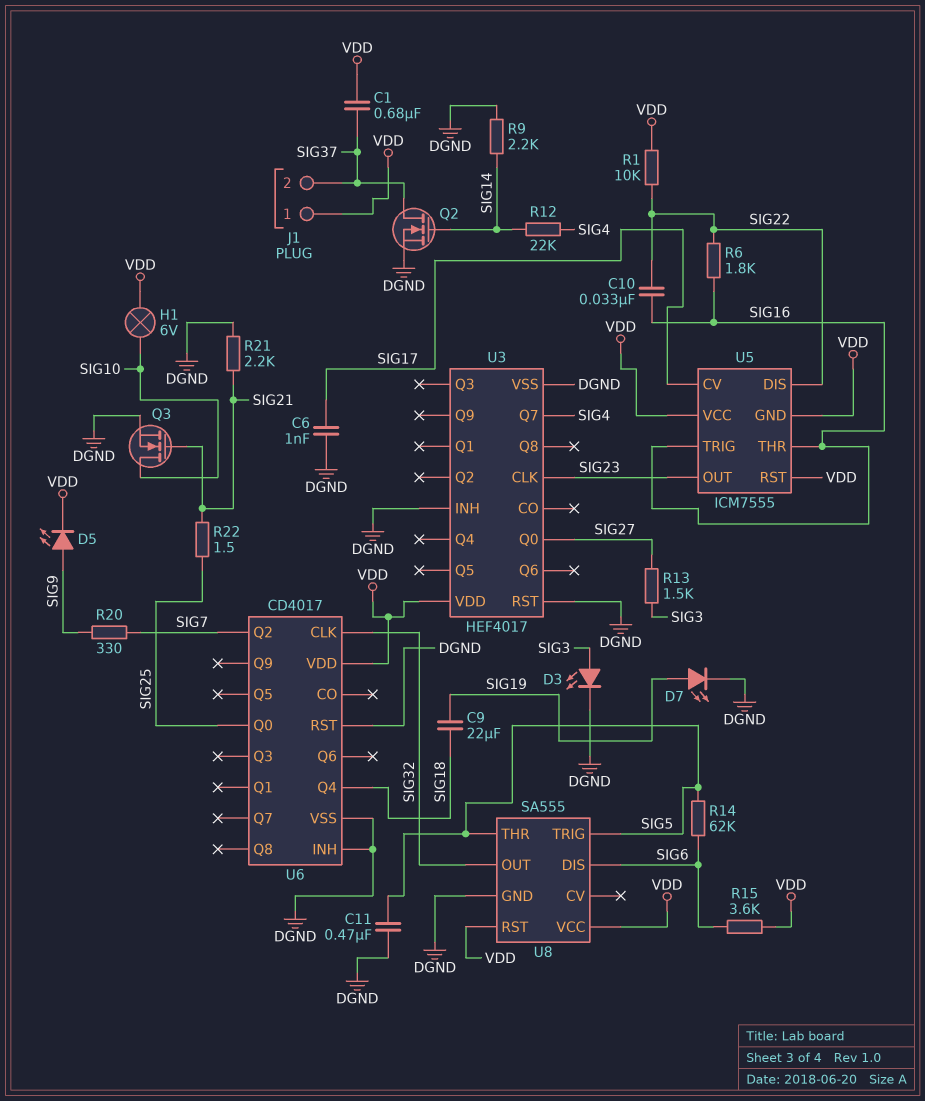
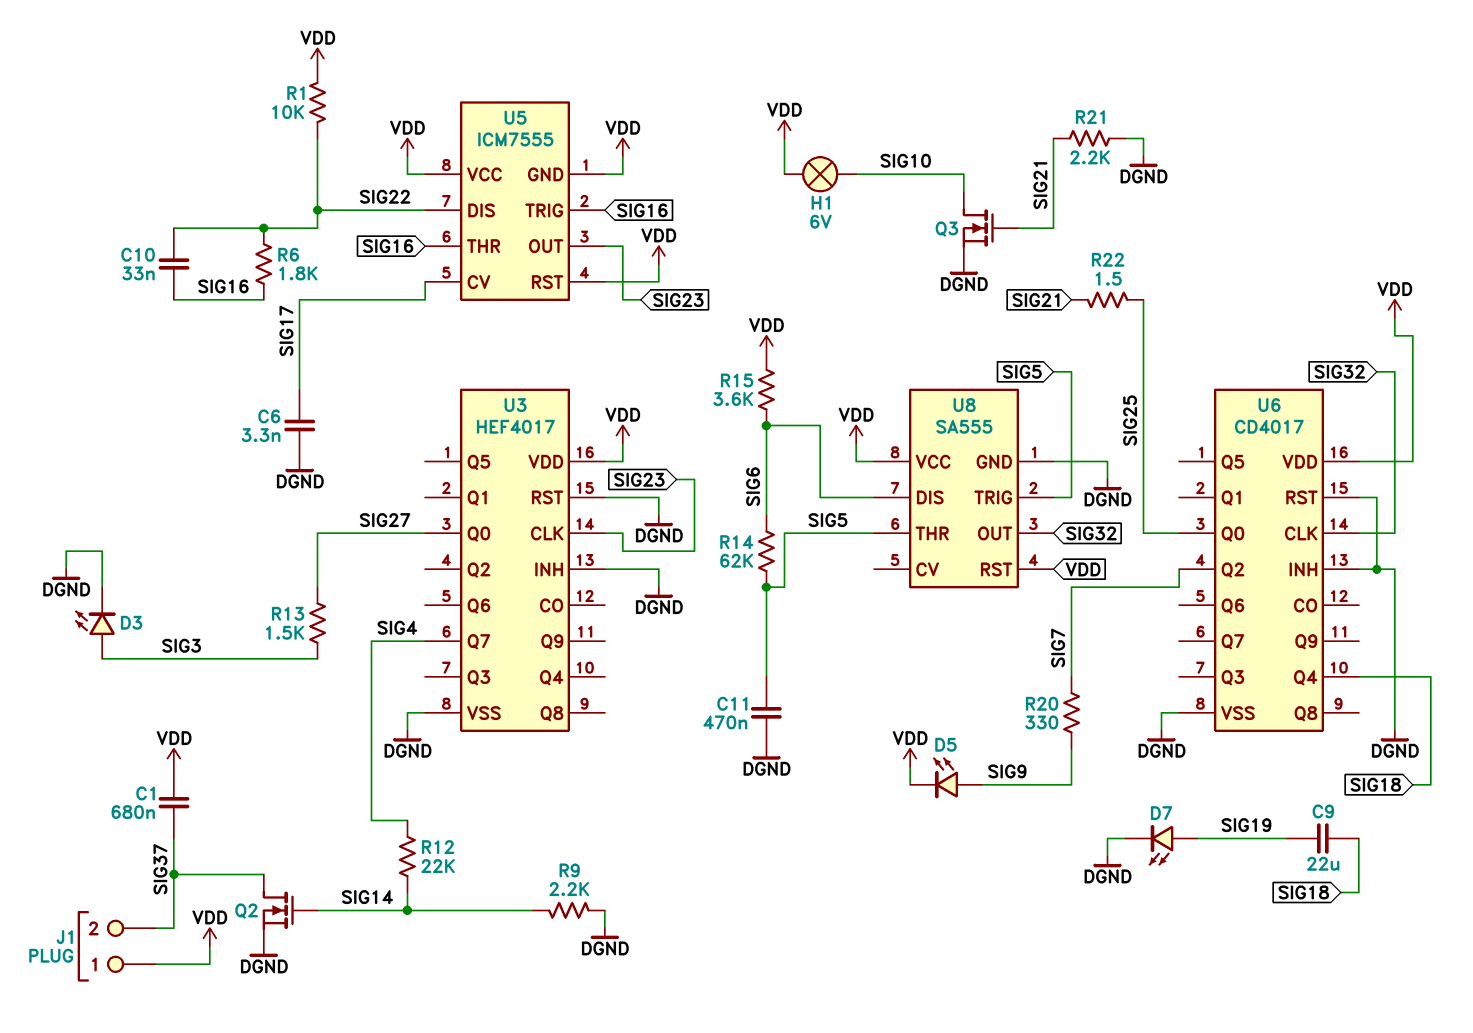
C6: 1nF (DGND, SIG17) -> 3.3nF (DGND, SIG17)

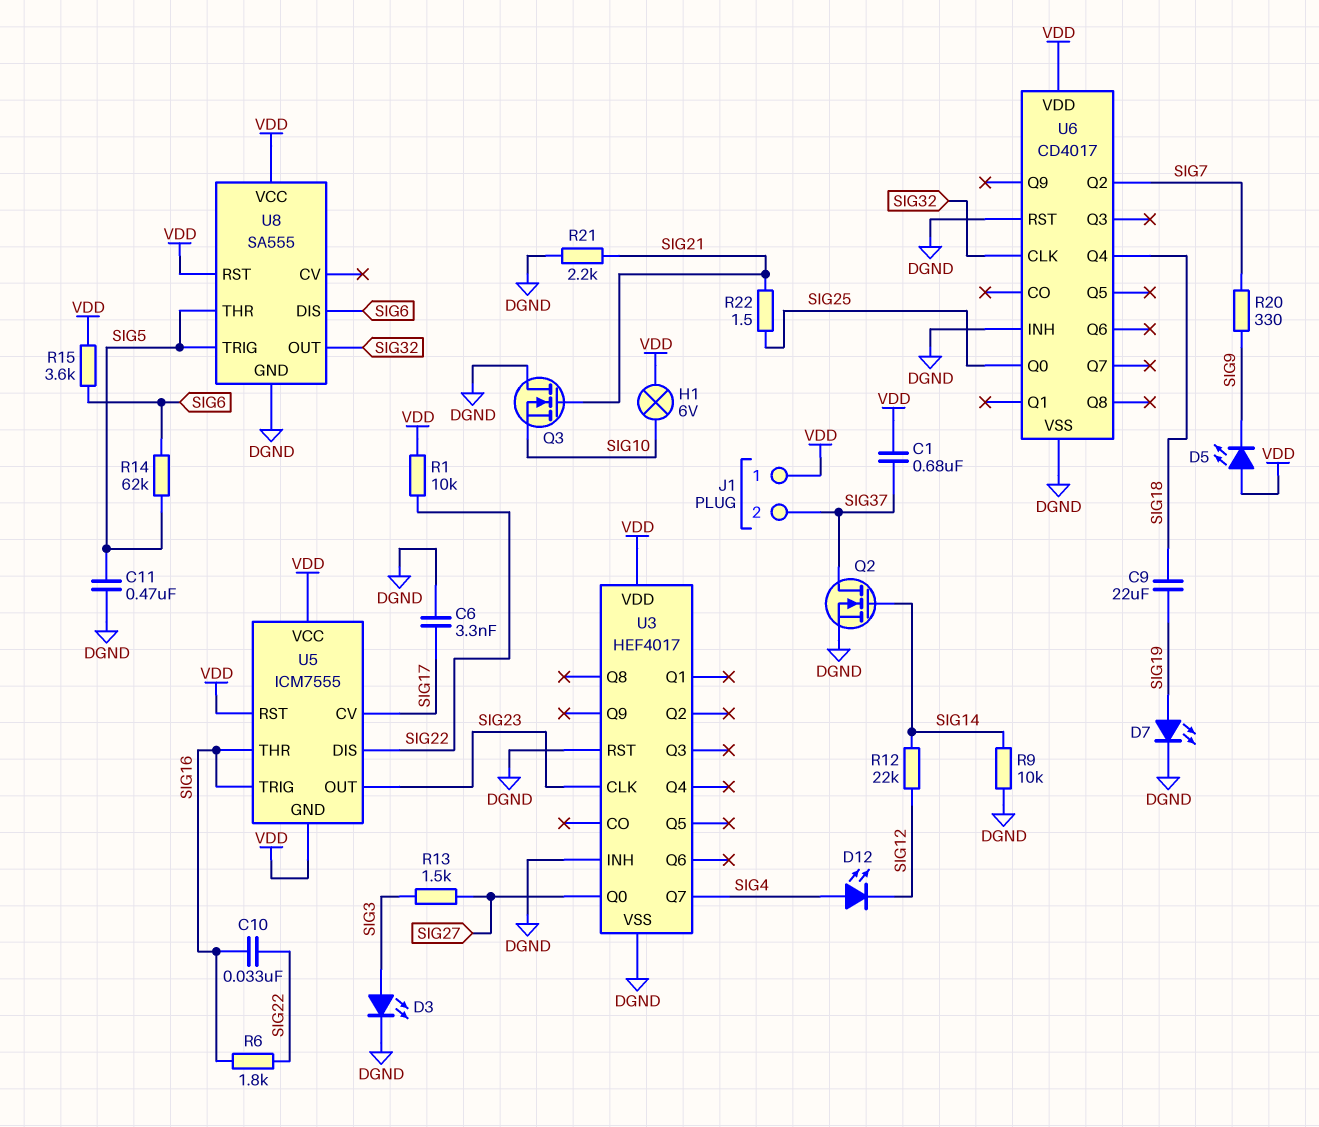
D5: LED (A SIG9, K VDD) -> LED (A VDD, K SIG9)
D12: none -> LED (A SIG4, K SIG12)
Q3: NMOS (G SIG21, D SIG10, S DGND) -> NMOS (G SIG21, D DGND, S SIG10)
R9: 2.2k (DGND, SIG14) -> 10k (DGND, SIG14)
R12: 22k (SIG4, SIG14) -> 22k (SIG12, SIG14)

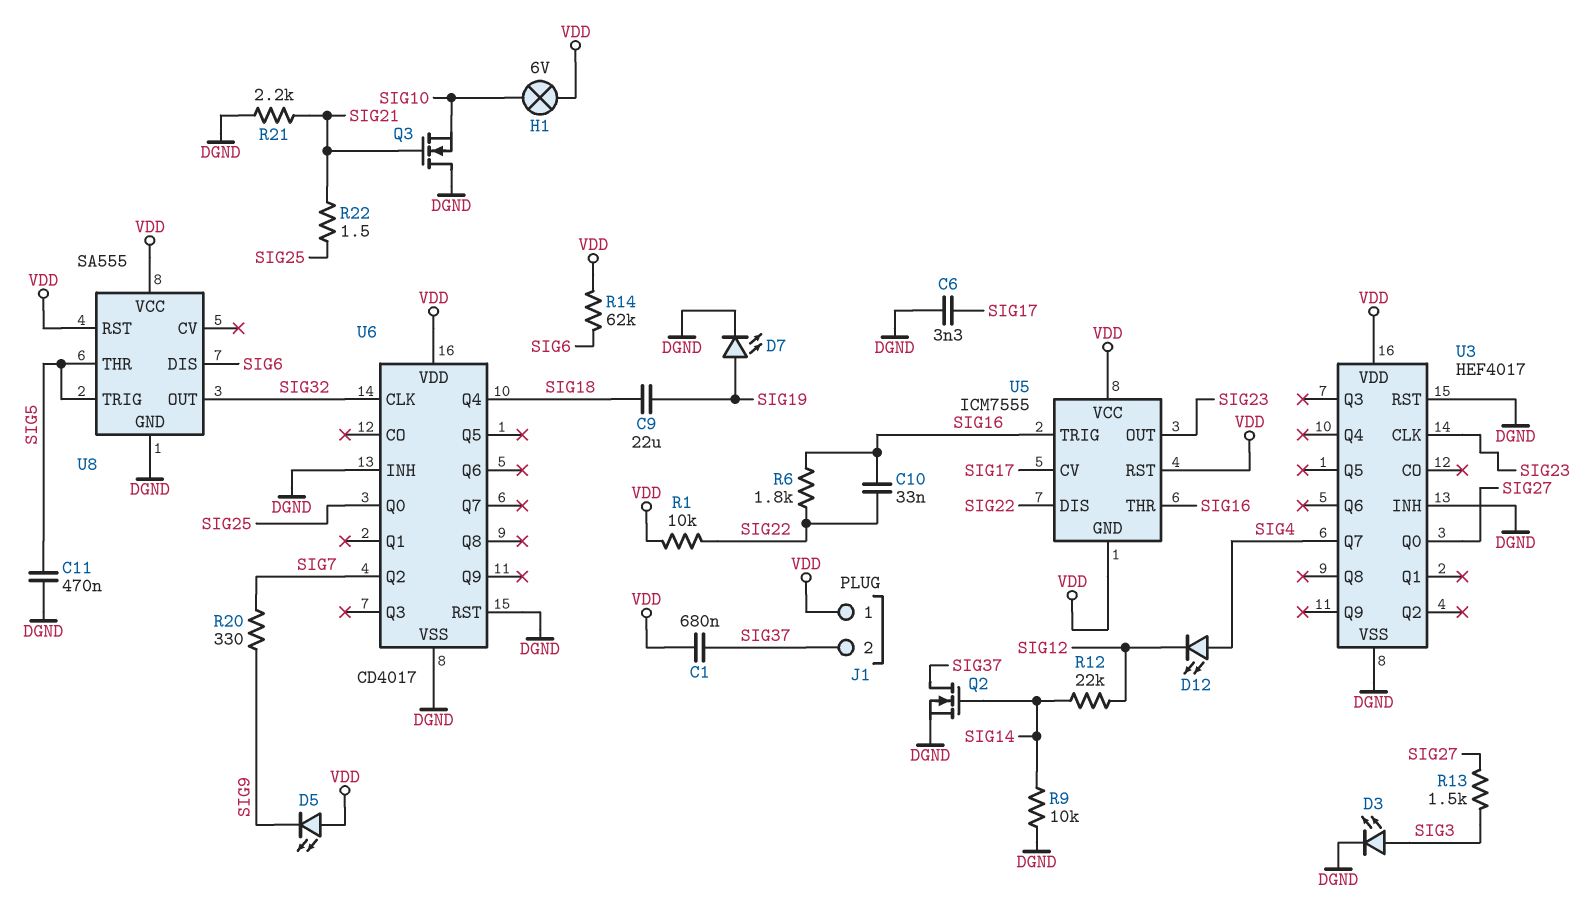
R14: 62k (SIG5, SIG6) -> 62k (SIG6, VDD)
R15: 3.6k (SIG6, VDD) -> none

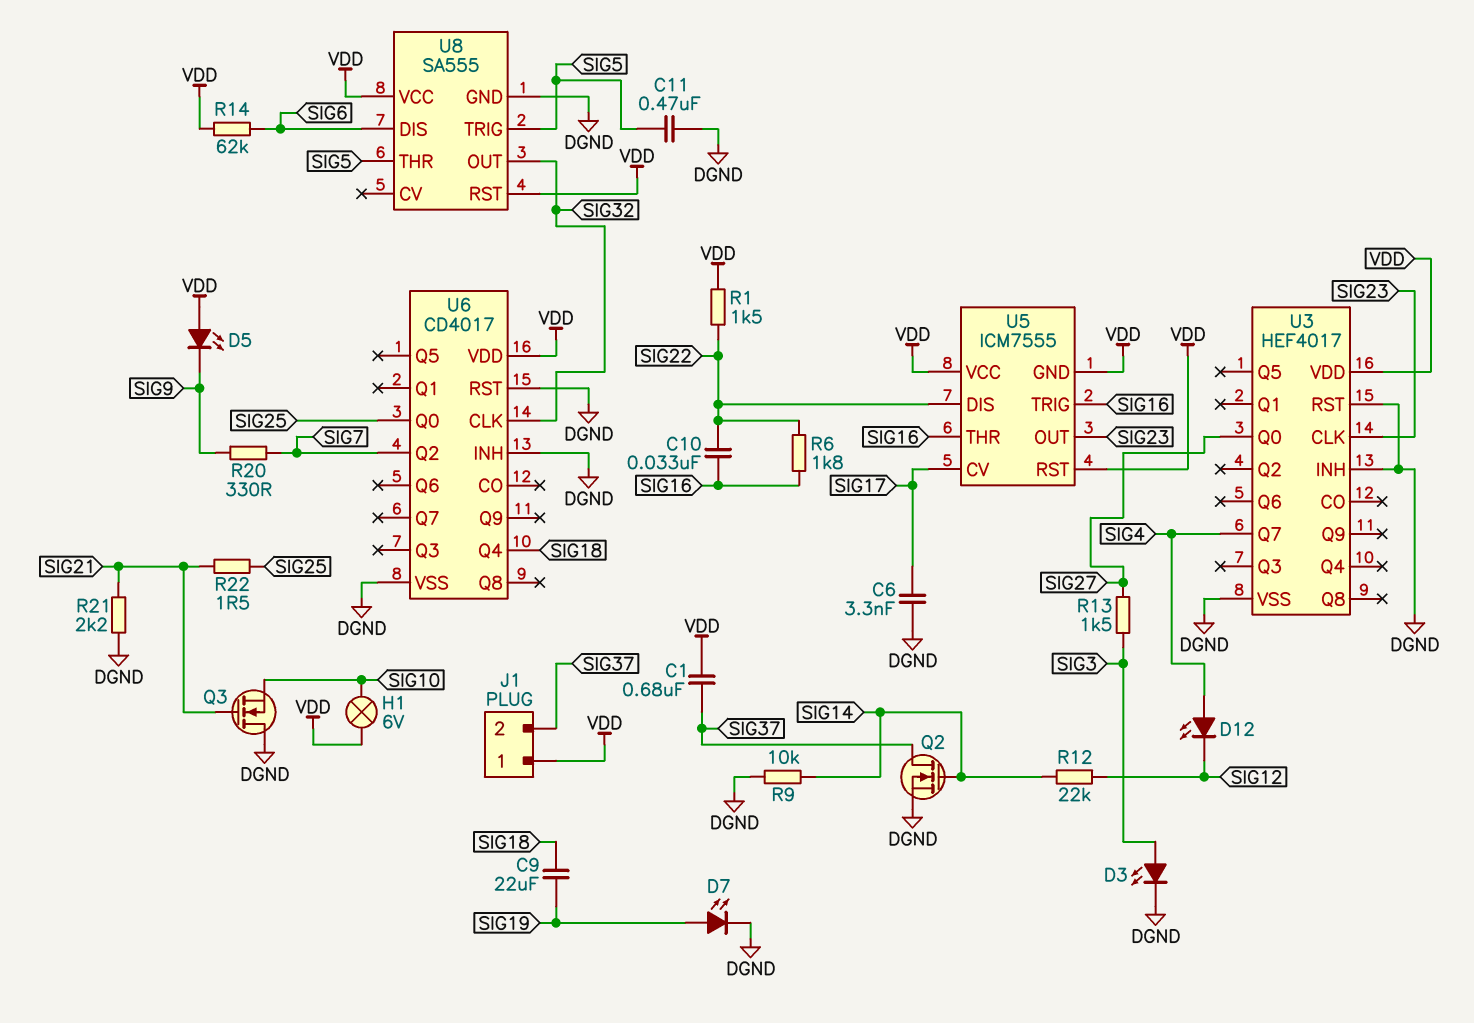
R1: 10k (SIG22, VDD) -> 1.5k (SIG22, VDD)

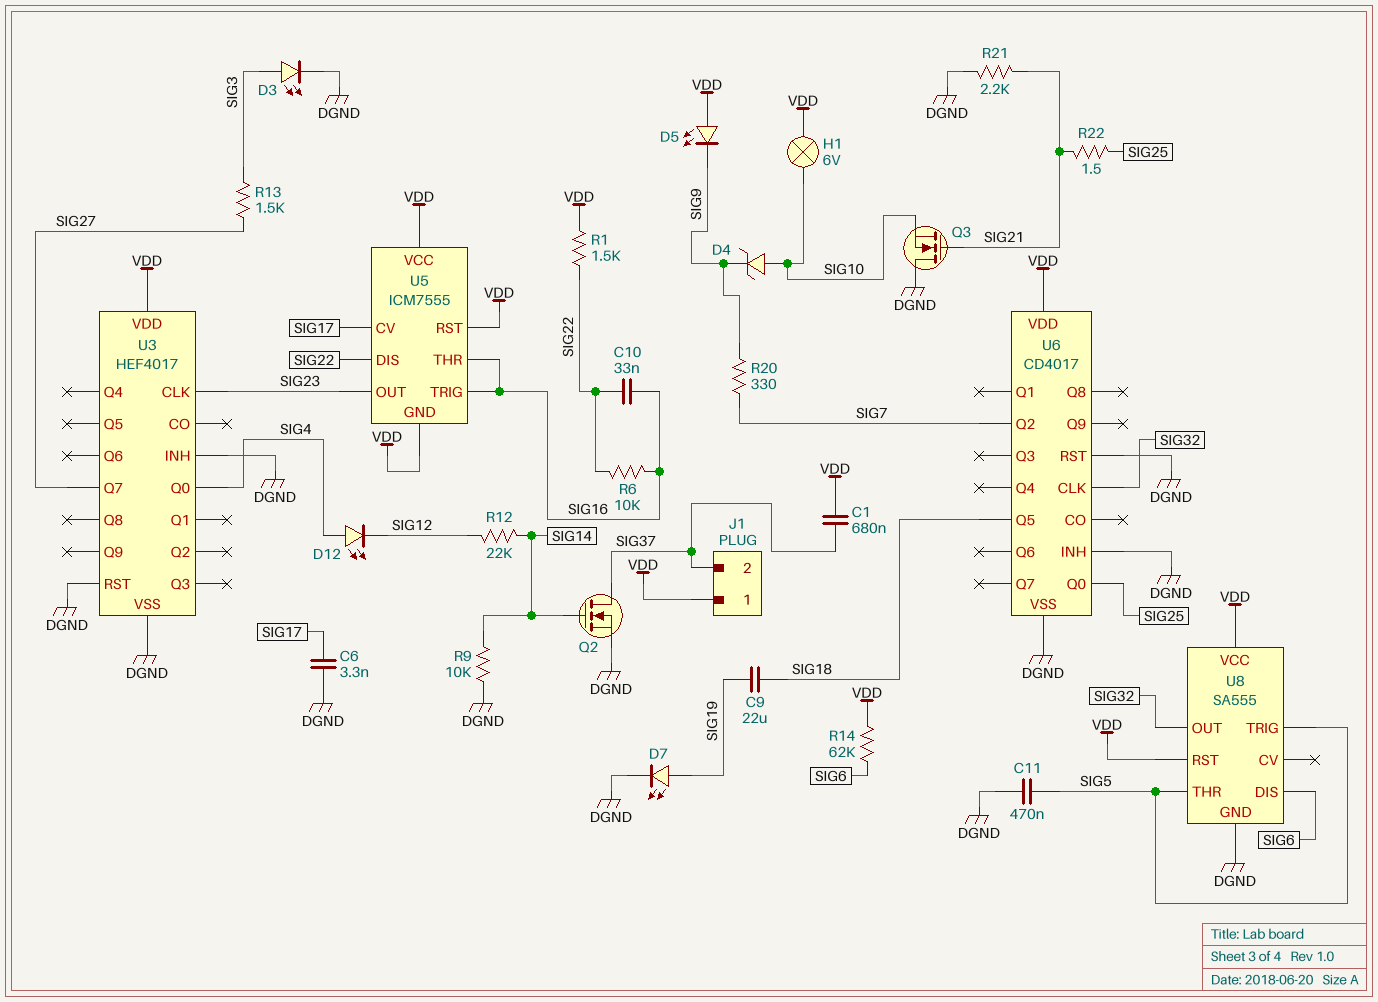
D4: none -> zener (A SIG10, K SIG9)
R6: 1.8k (SIG16, SIG22) -> 10k (SIG16, SIG22)
U3 pin Q0: SIG27 -> SIG4
U3 pin Q7: SIG4 -> SIG27
U6 pin Q4: SIG18 -> none
U6 pin Q5: none -> SIG18

